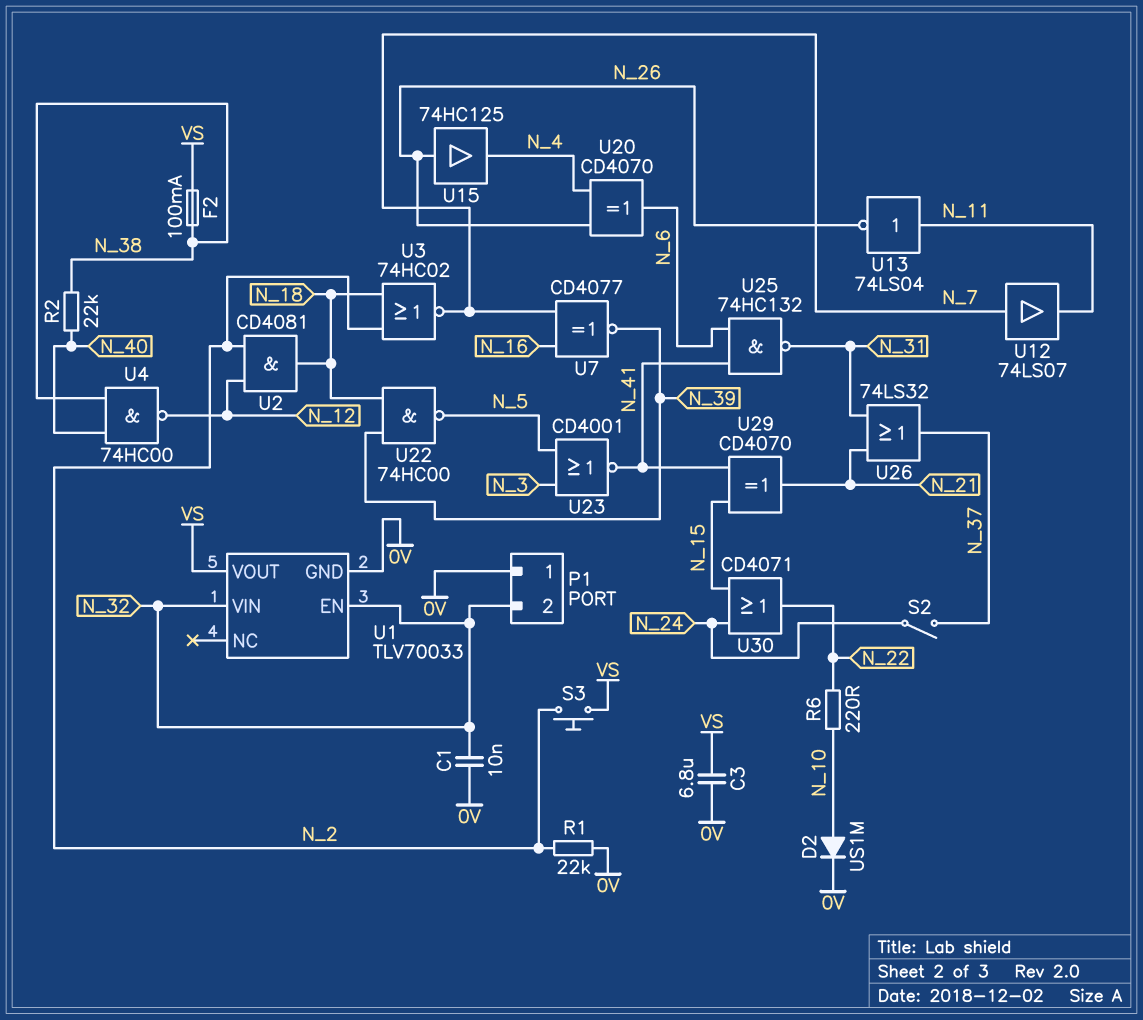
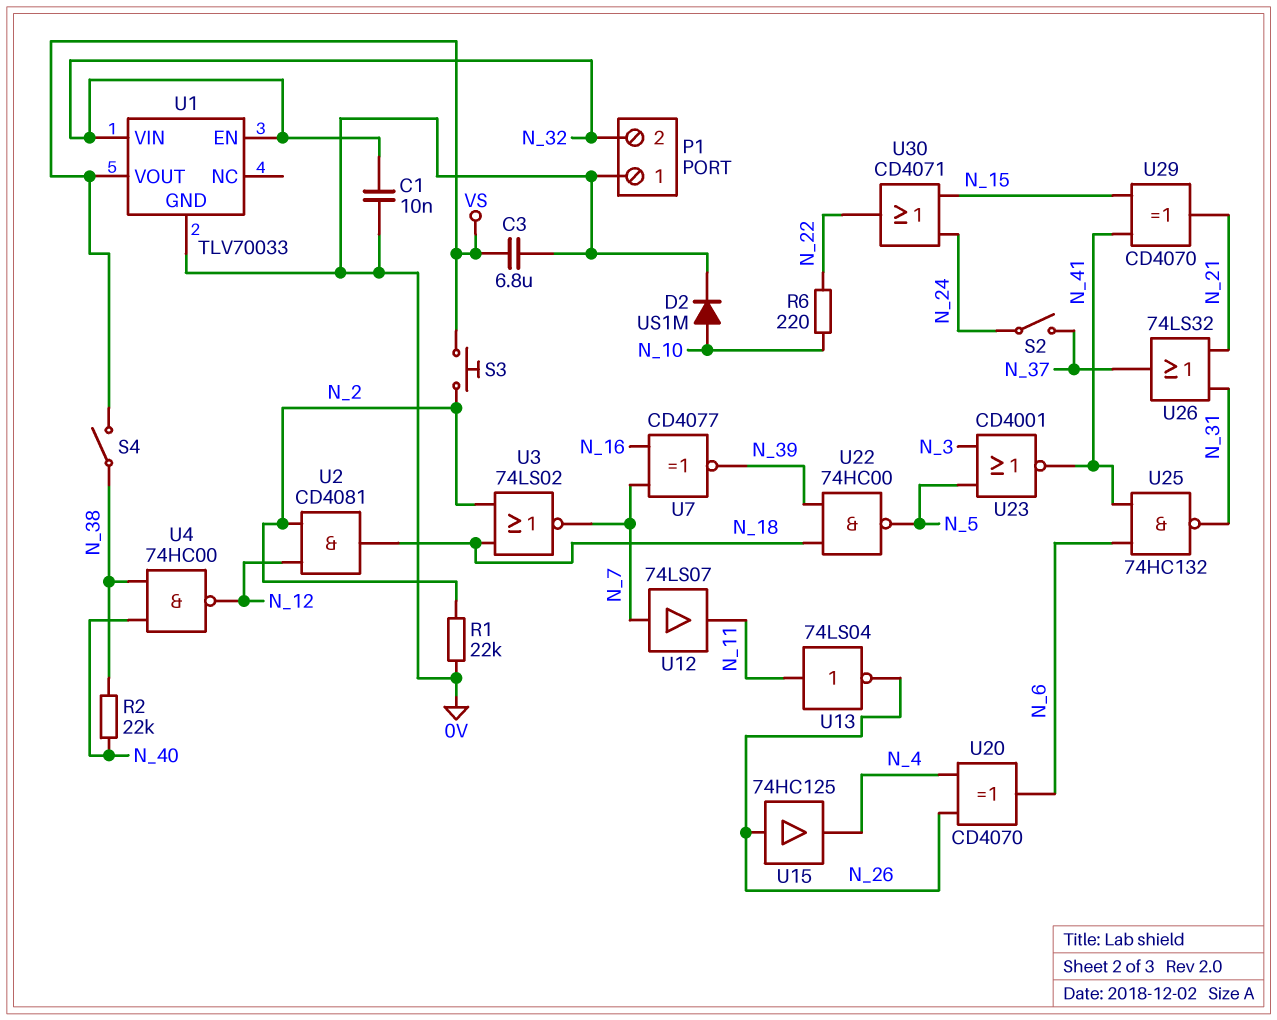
F2: 100mA (N_38, VS) -> none
S4: none -> switch (N_38, VS)
U3: NOR 74HC02 (in N_2, in N_18, out N_7) -> NOR 74LS02 (in N_2, in N_18, out N_7)

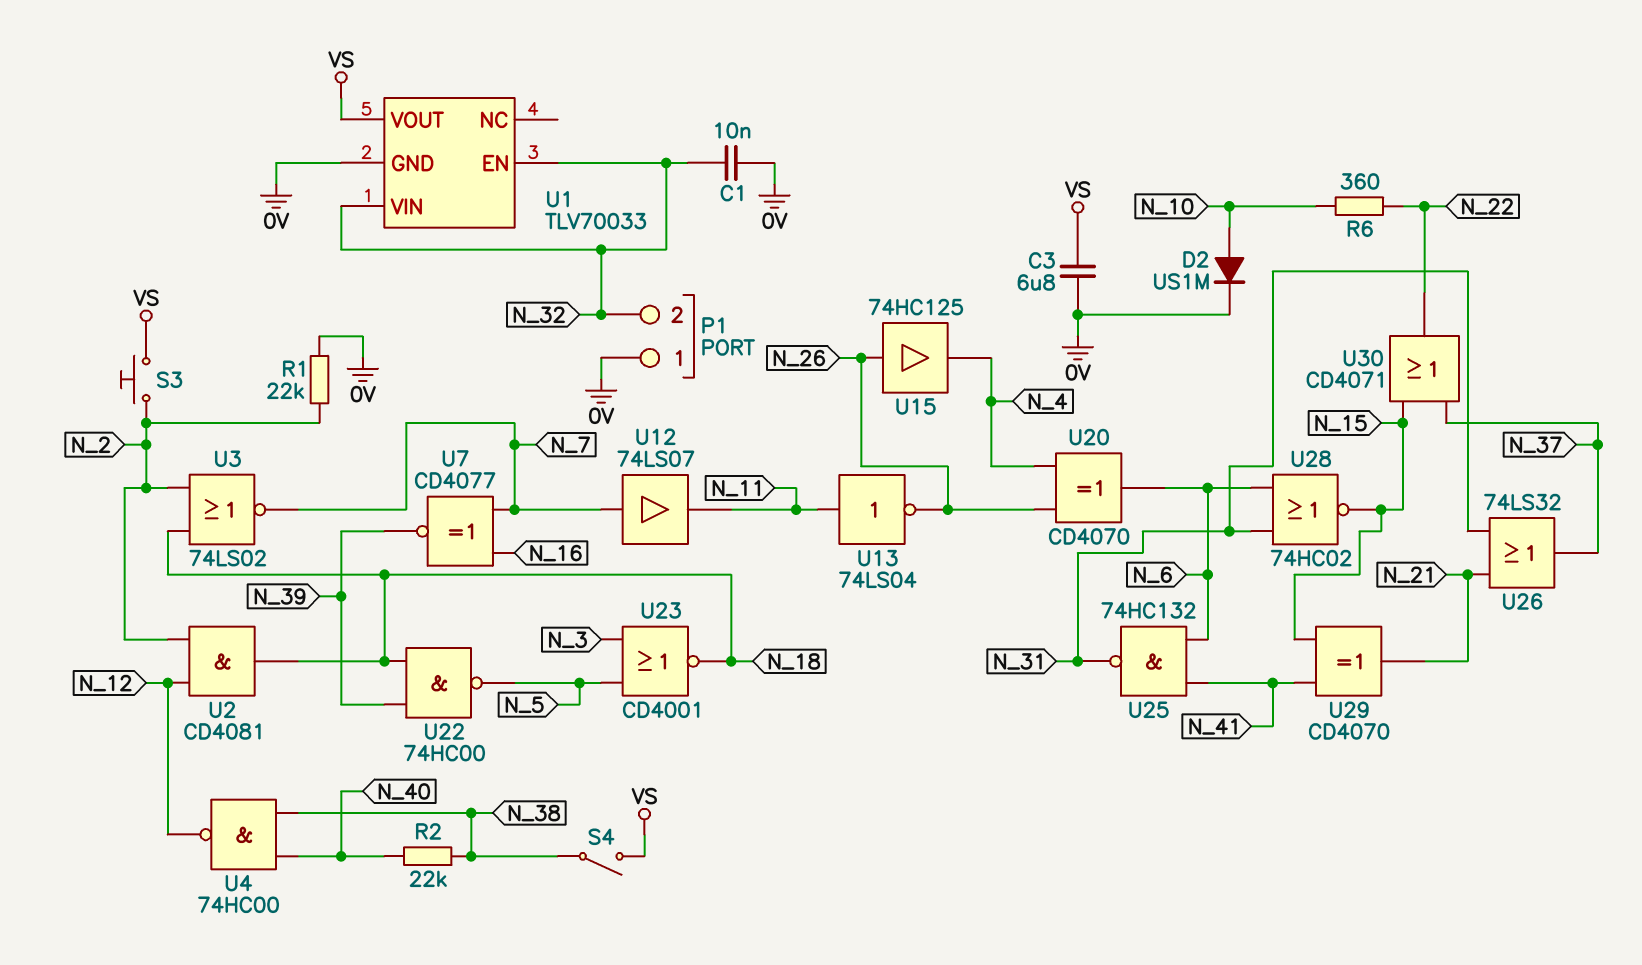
R6: 220 (N_10, N_22) -> 360 (N_10, N_22)
S2: switch (N_24, N_37) -> none
U23: NOR CD4001 (in N_3, in N_5, out N_41) -> NOR CD4001 (in N_3, in N_5, out N_18)
U28: none -> NOR 74HC02 (in N_6, in N_31, out N_15)
U30: OR CD4071 (in N_15, in N_24, out N_22) -> OR CD4071 (in N_15, in N_37, out N_22)

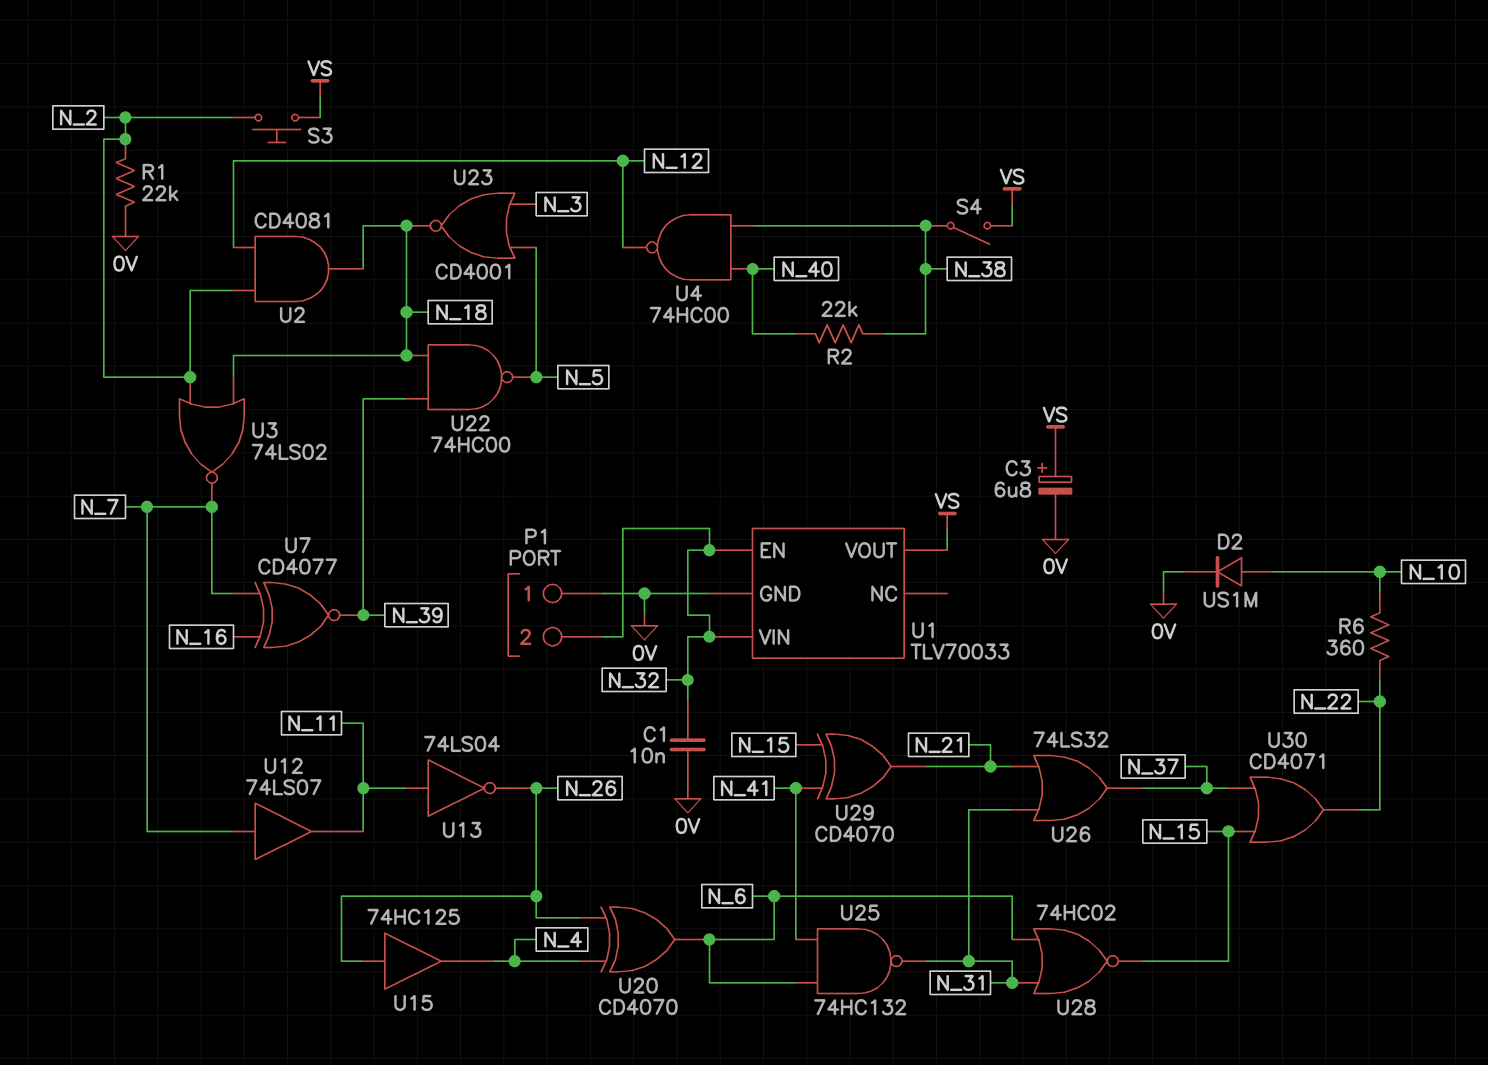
C3: 6.8uF (0V, VS) -> 6.8uF (plus VS, minus 0V)

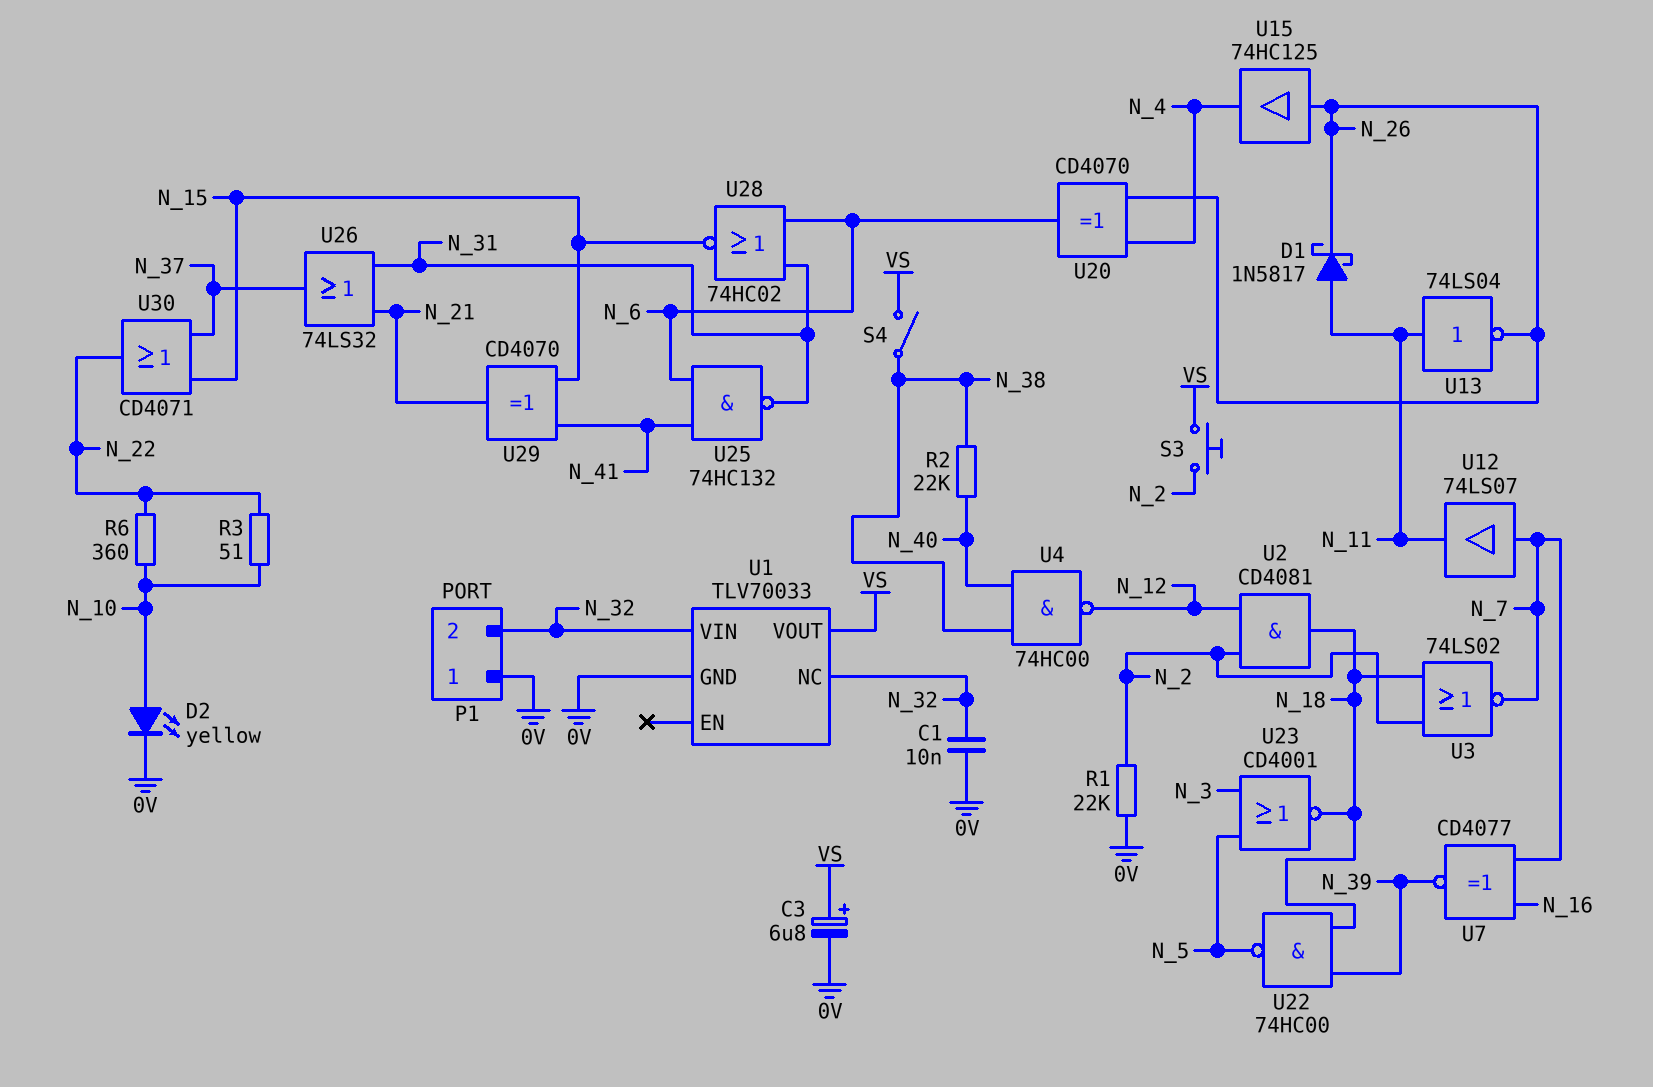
D1: none -> schottky 1N5817 (A N_11, K N_26)
D2: diode US1M (A N_10, K 0V) -> LED yellow (A N_10, K 0V)
R3: none -> 51 (N_10, N_22)
U1 pin EN: N_32 -> none
U1 pin NC: none -> N_32

